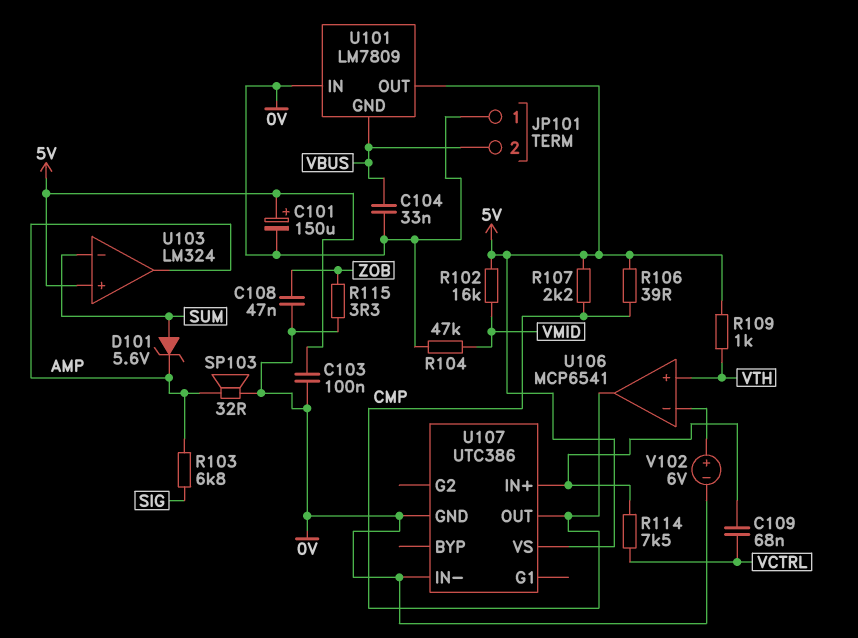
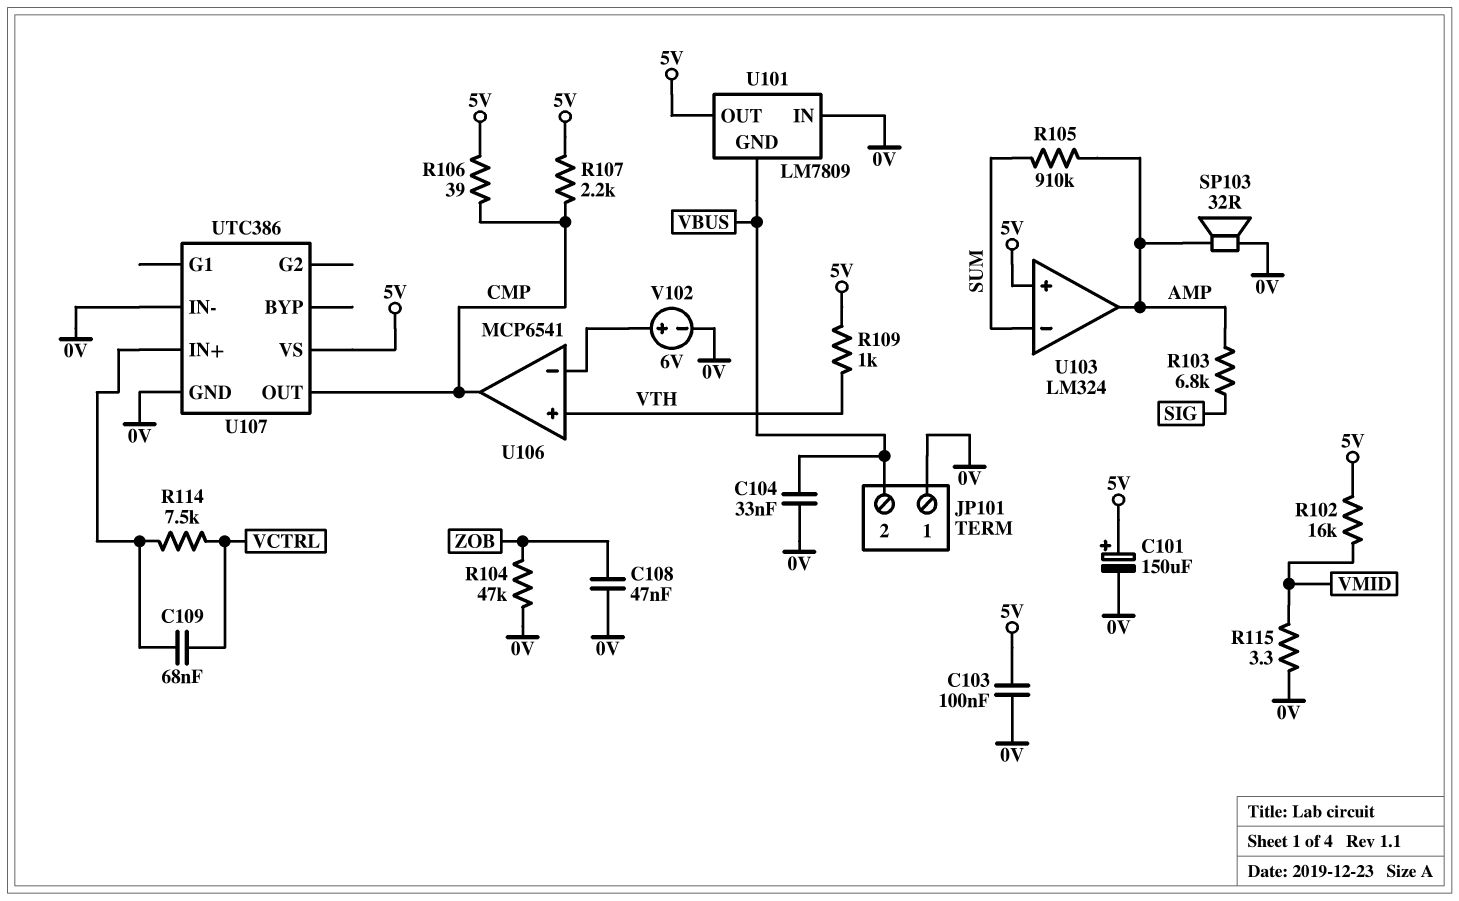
D101: zener 5.6V (A SUM, K AMP) -> none
R104: 47k (0V, VMID) -> 47k (0V, ZOB)
R105: none -> 910k (AMP, SUM)
R115: 3.3 (0V, ZOB) -> 3.3 (0V, VMID)

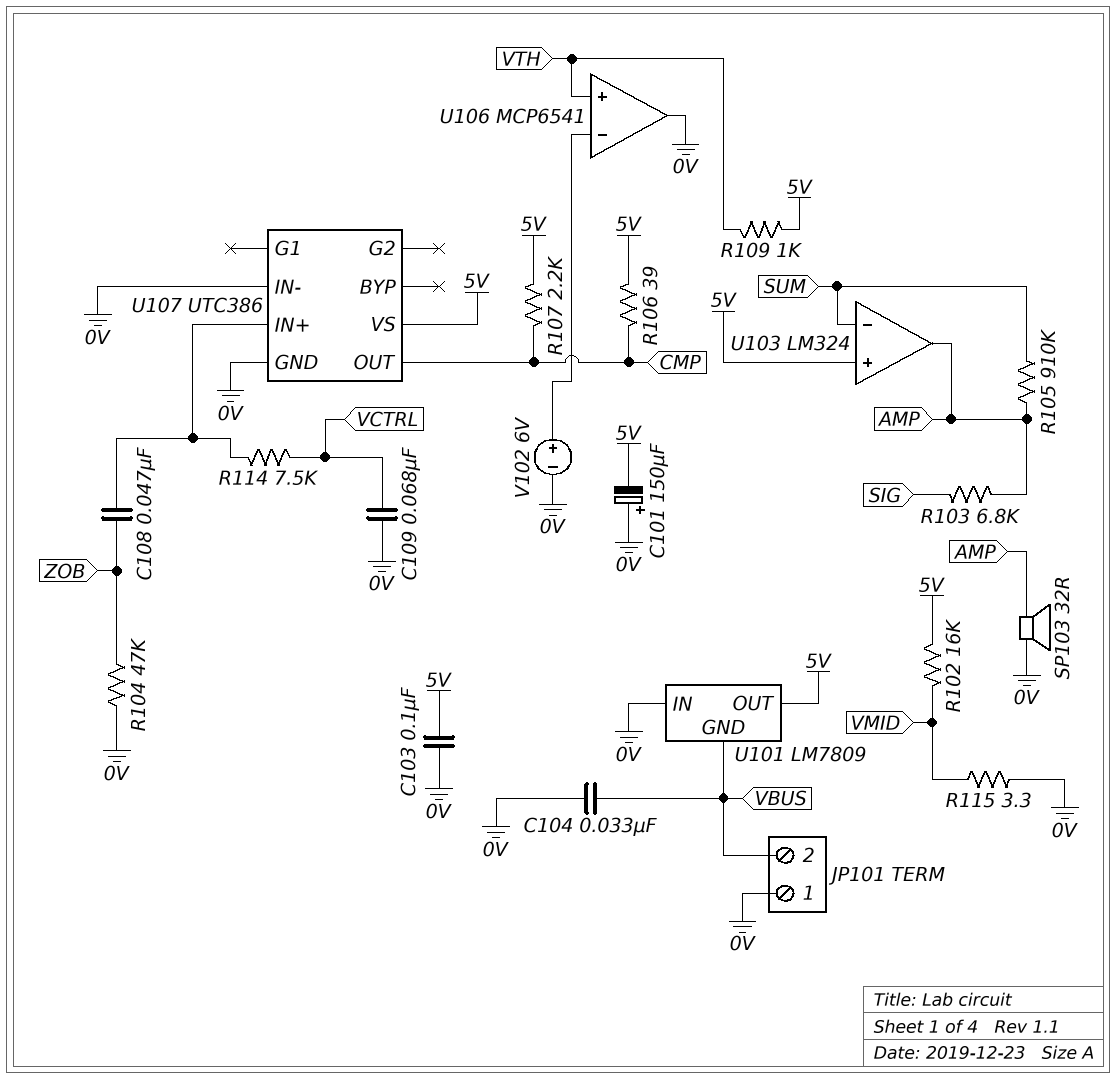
C101: 150uF (plus 5V, minus 0V) -> 150uF (plus 0V, minus 5V)
C108: 47nF (0V, ZOB) -> 47nF (U107/IN+, ZOB)
C109: 68nF (U107/IN+, VCTRL) -> 68nF (0V, VCTRL)
U106 pin out: CMP -> 0V

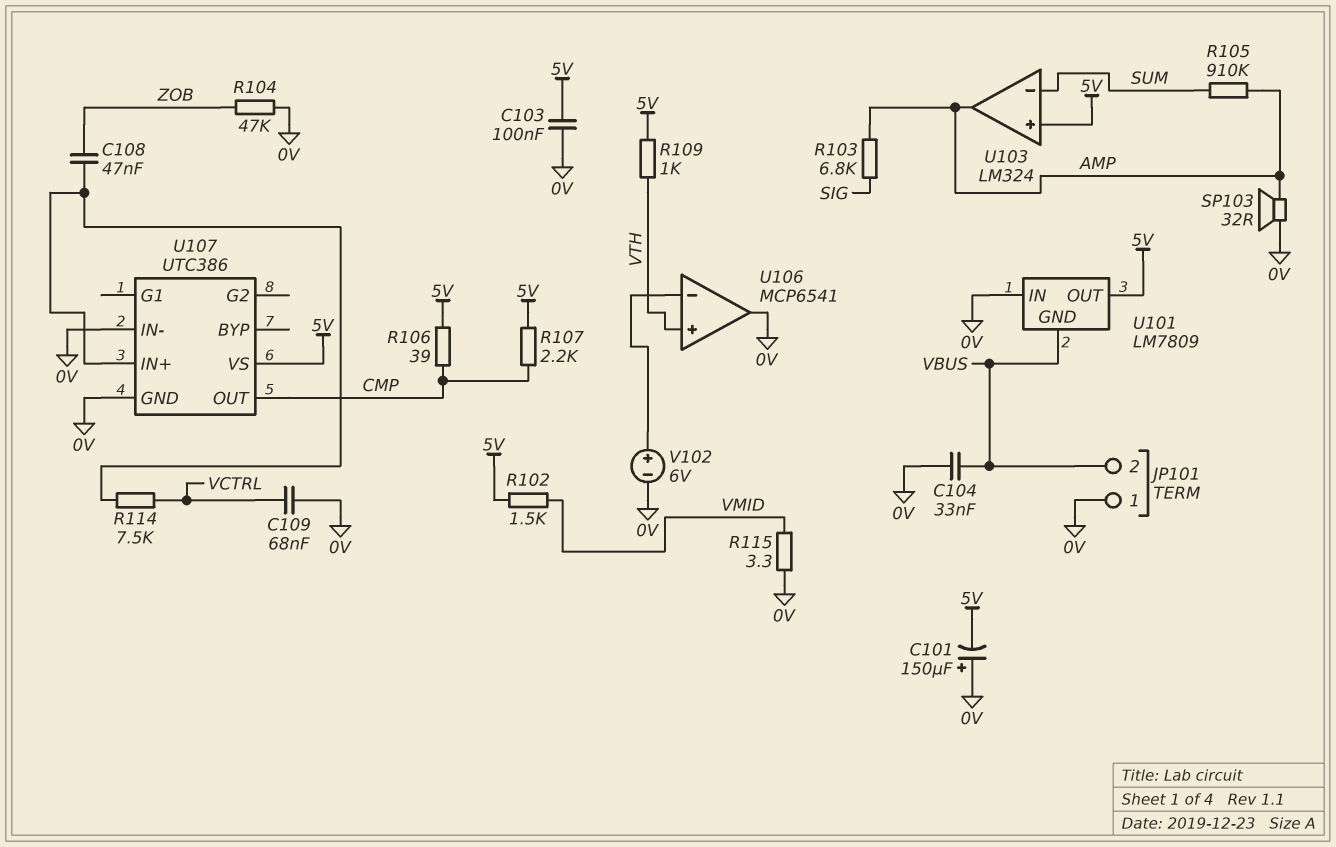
R102: 16k (5V, VMID) -> 1.5k (5V, VMID)

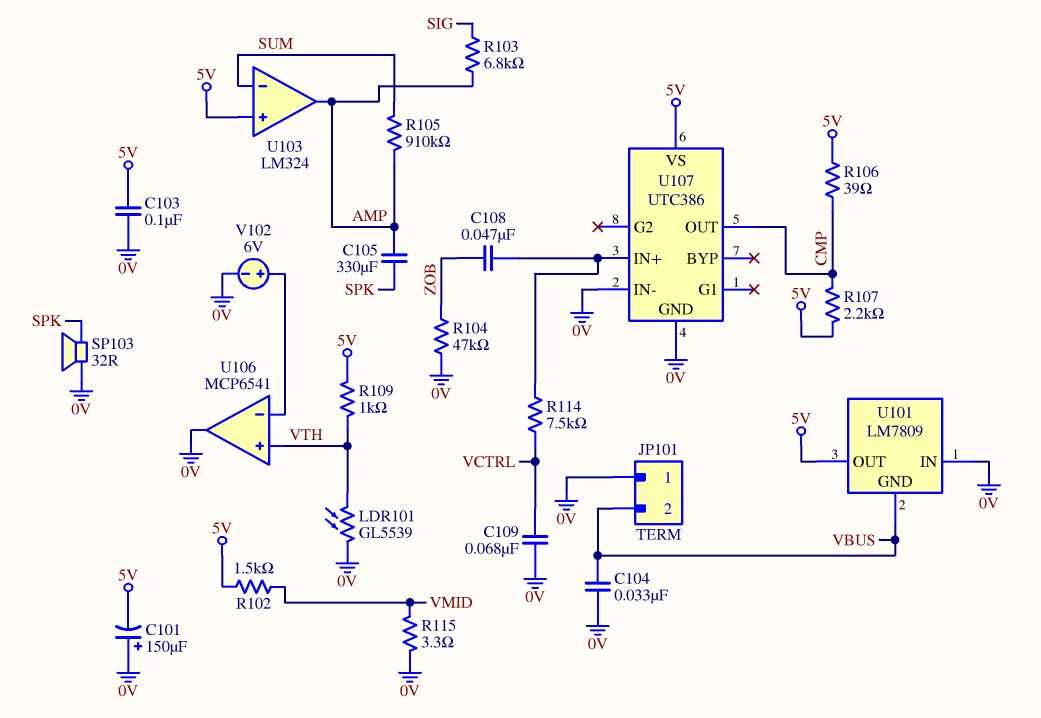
C105: none -> 330uF (AMP, SPK)
LDR101: none -> GL5539 (0V, VTH)
SP103: speaker 32R (0V, AMP) -> speaker 32R (0V, SPK)

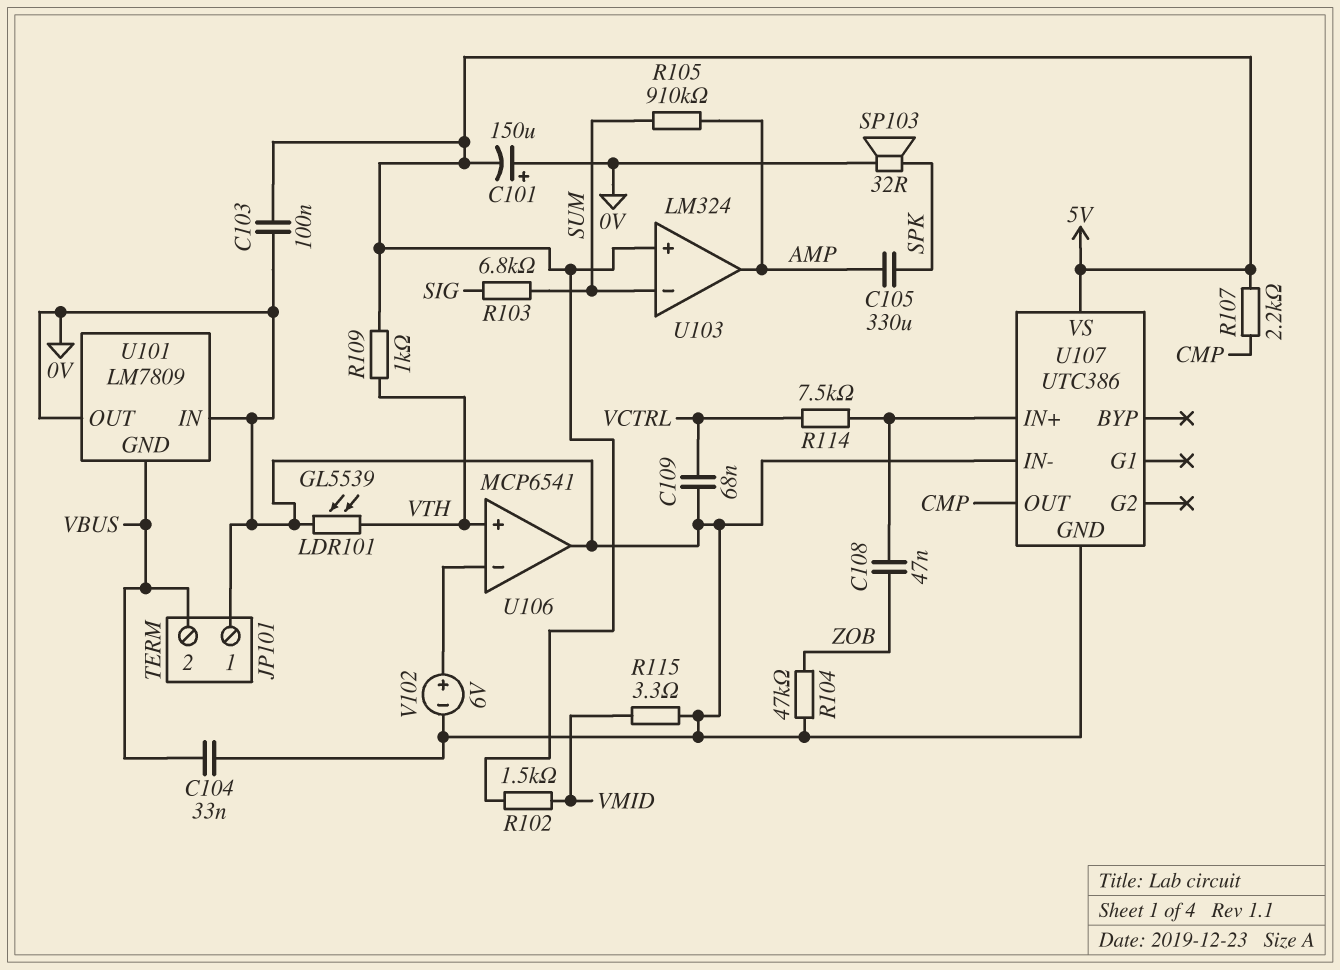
R103: 6.8k (AMP, SIG) -> 6.8k (SIG, SUM)
R106: 39 (5V, CMP) -> none
U101 pin OUT: 5V -> 0V

